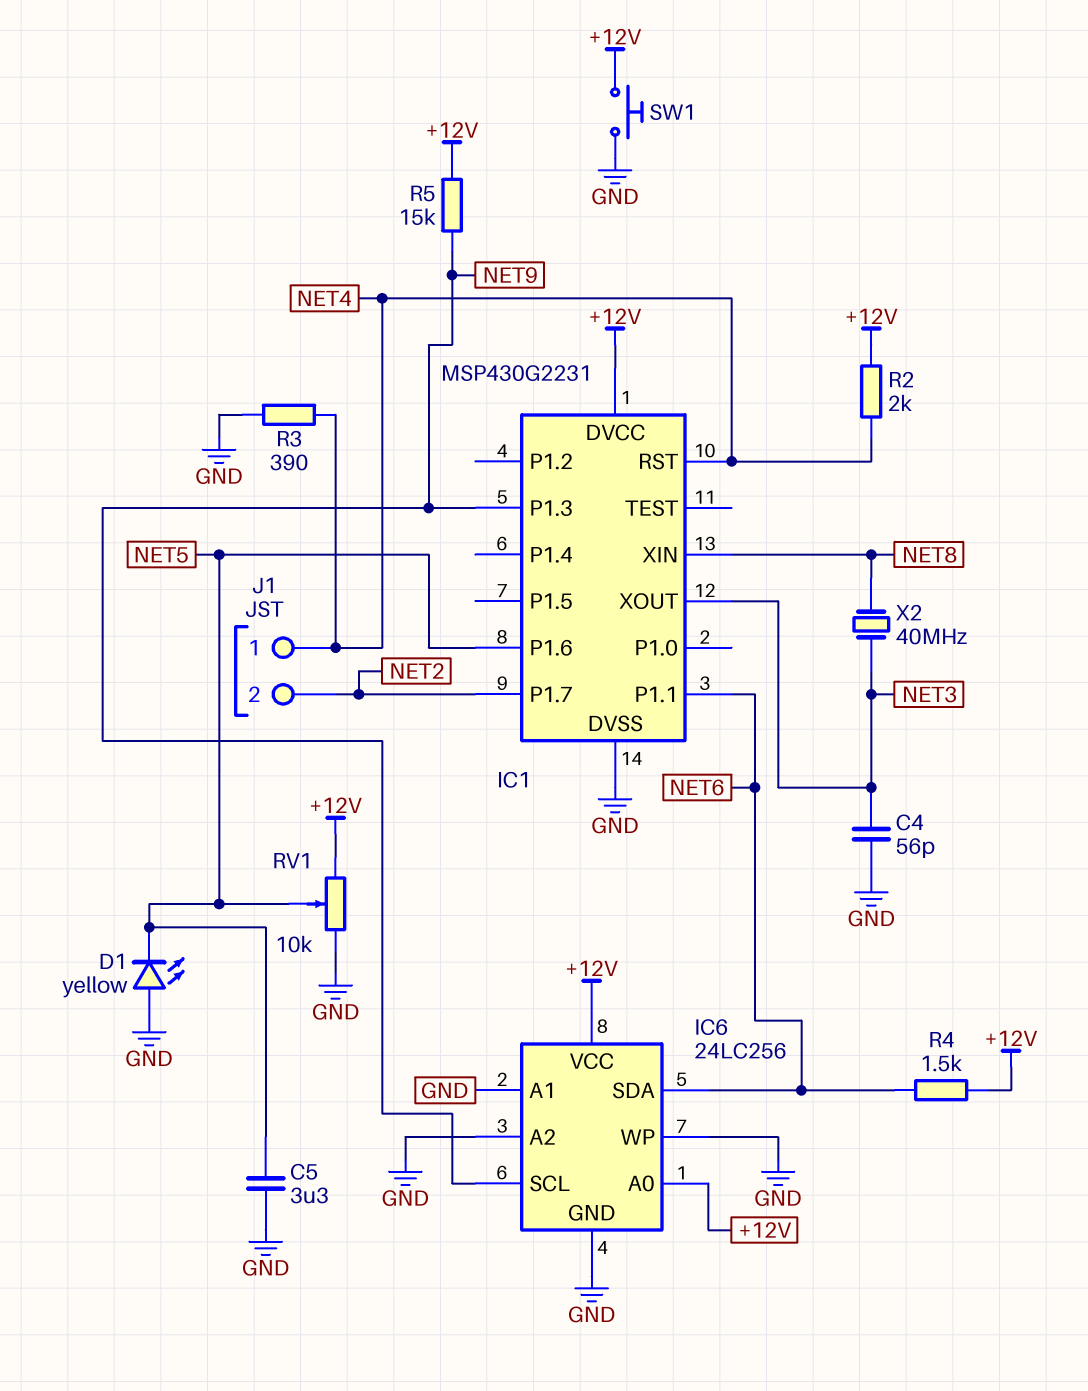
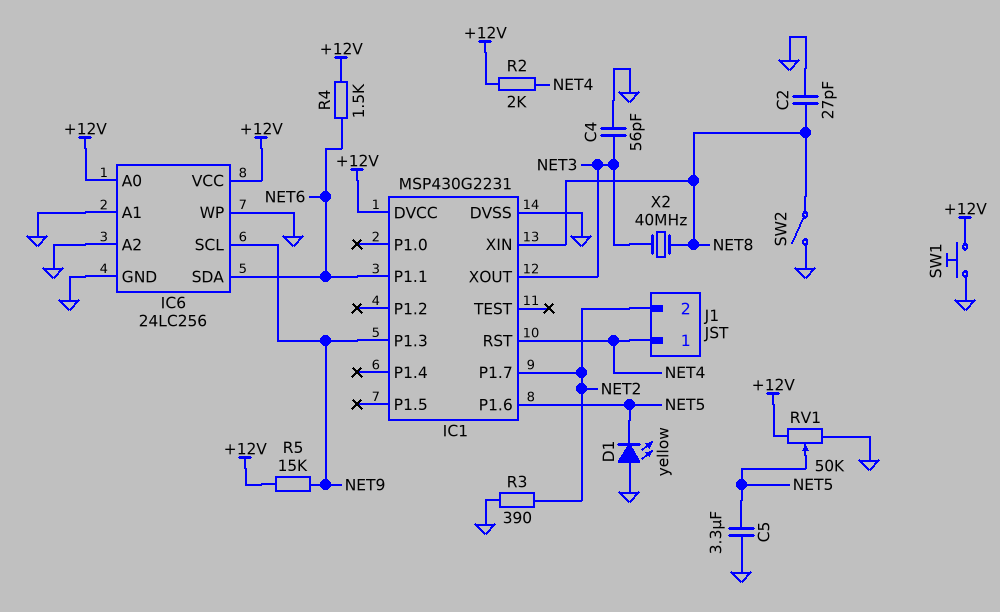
C2: none -> 27pF (GND, NET8)
R3: 390 (GND, NET4) -> 390 (GND, NET2)
RV1: 10k (+12V, GND, wiper NET5) -> 50k (+12V, GND, wiper NET5)
SW2: none -> switch (GND, NET8)

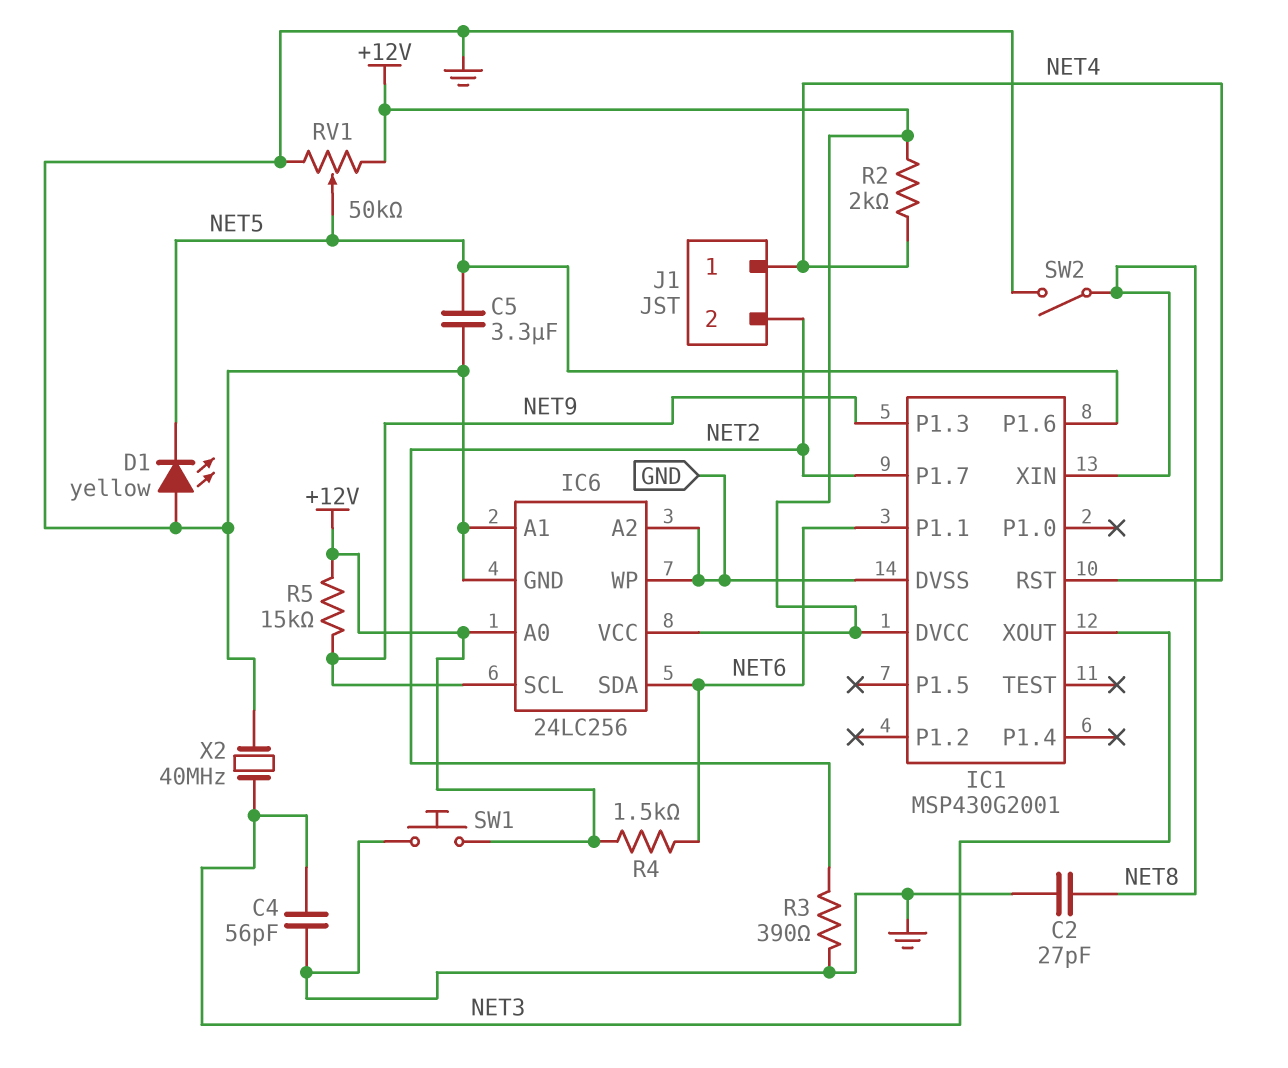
IC1: MSP430G2231 -> MSP430G2001
X2: 40MHz (NET3, NET8) -> 40MHz (GND, NET3)

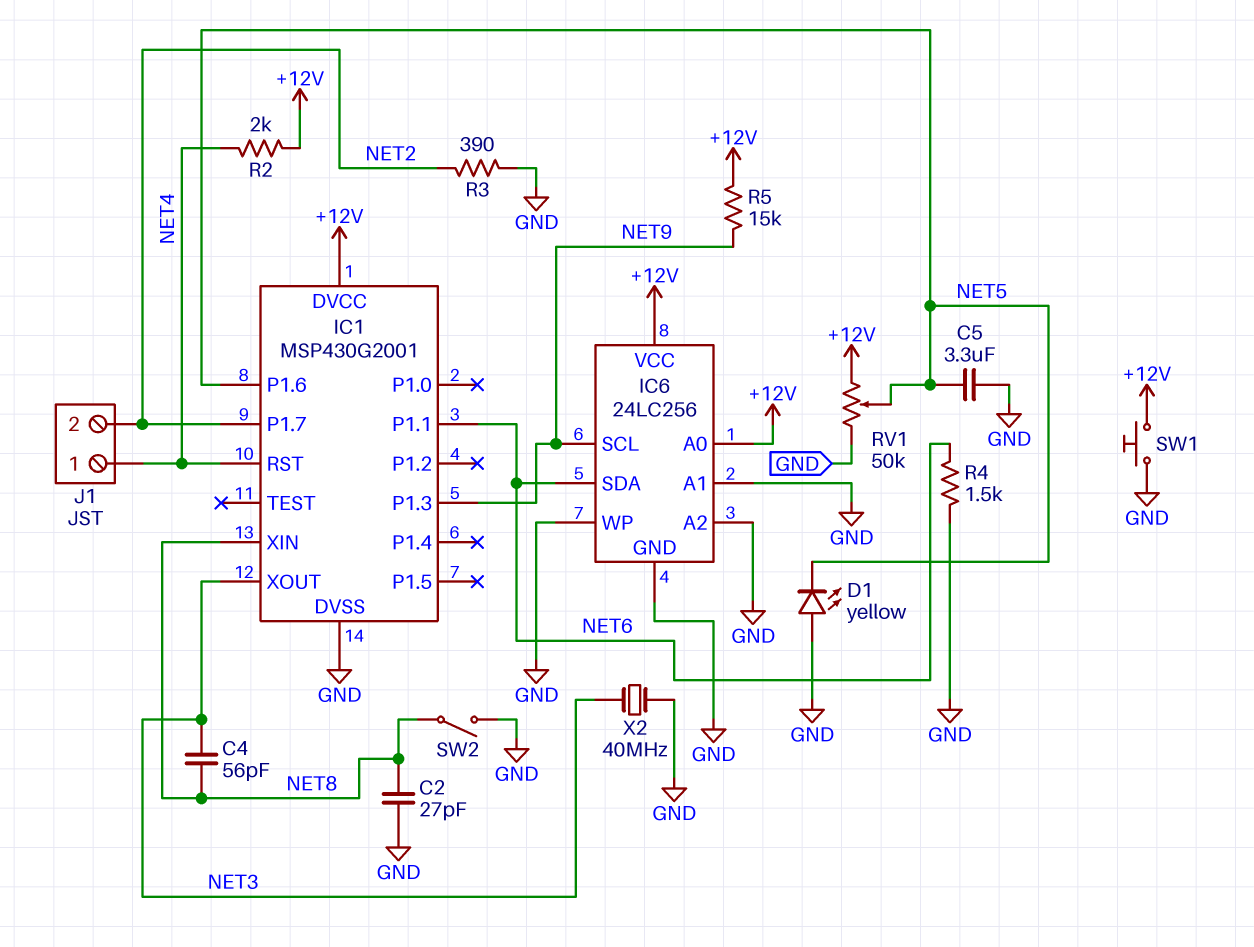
C4: 56pF (GND, NET3) -> 56pF (NET3, NET8)
R4: 1.5k (+12V, NET6) -> 1.5k (GND, NET6)

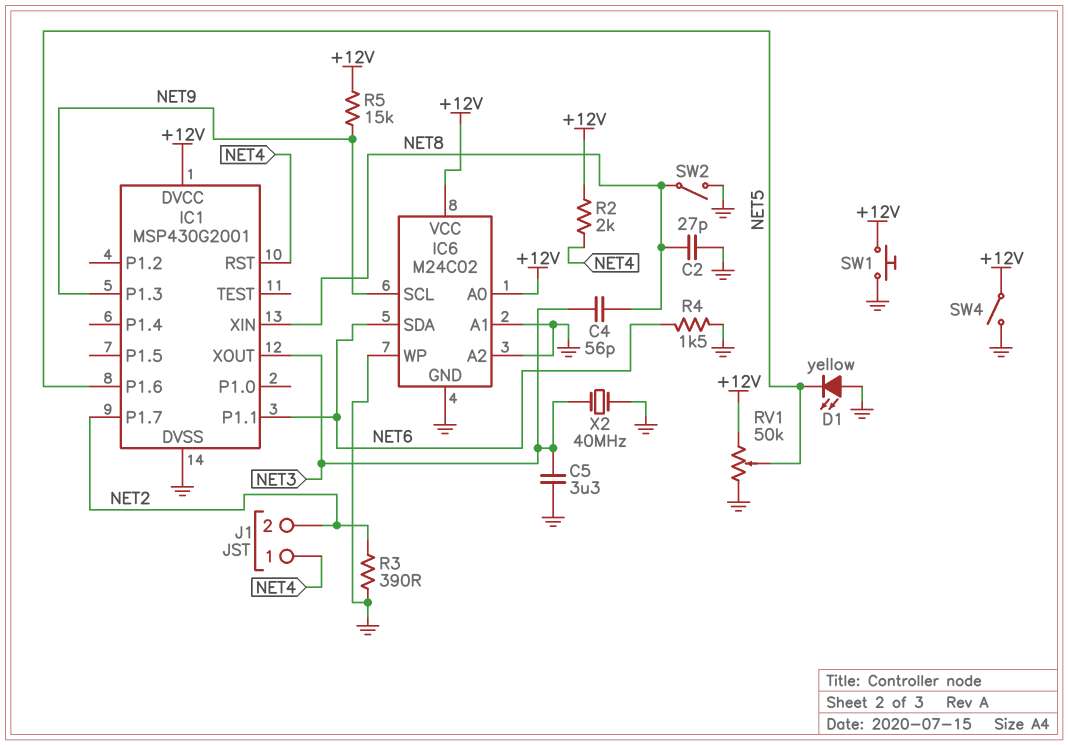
C5: 3.3uF (GND, NET5) -> 3.3uF (GND, NET3)
IC6: 24LC256 -> M24C02
SW4: none -> switch (+12V, GND)

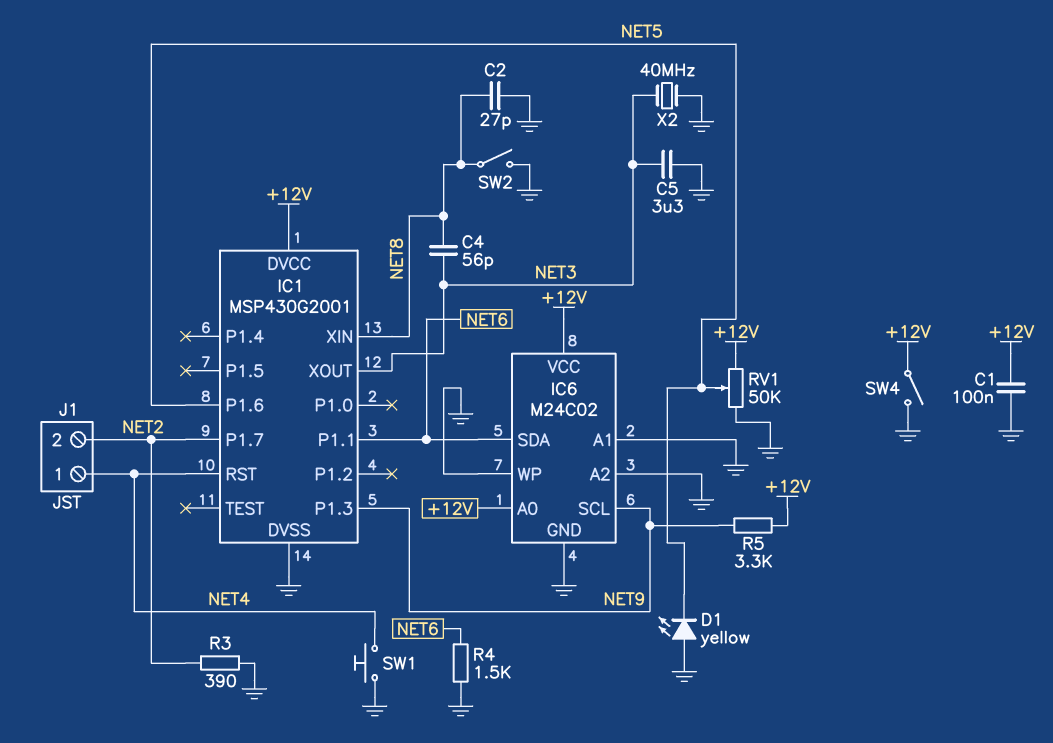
C1: none -> 100nF (+12V, GND)
R2: 2k (+12V, NET4) -> none
R5: 15k (+12V, NET9) -> 3.3k (+12V, NET9)
SW1: button (+12V, GND) -> button (GND, NET4)

